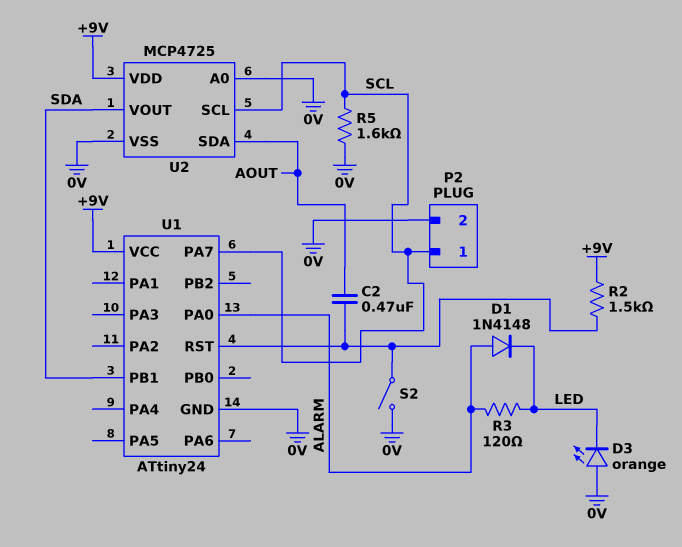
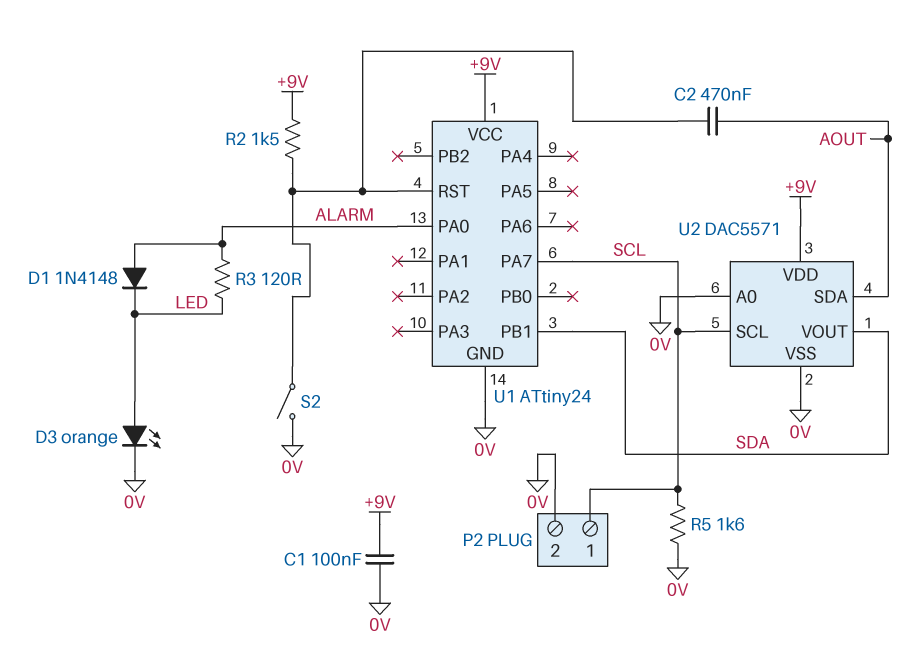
C1: none -> 100nF (+9V, 0V)
D3: LED orange (A 0V, K LED) -> LED orange (A LED, K 0V)
U2: MCP4725 -> DAC5571

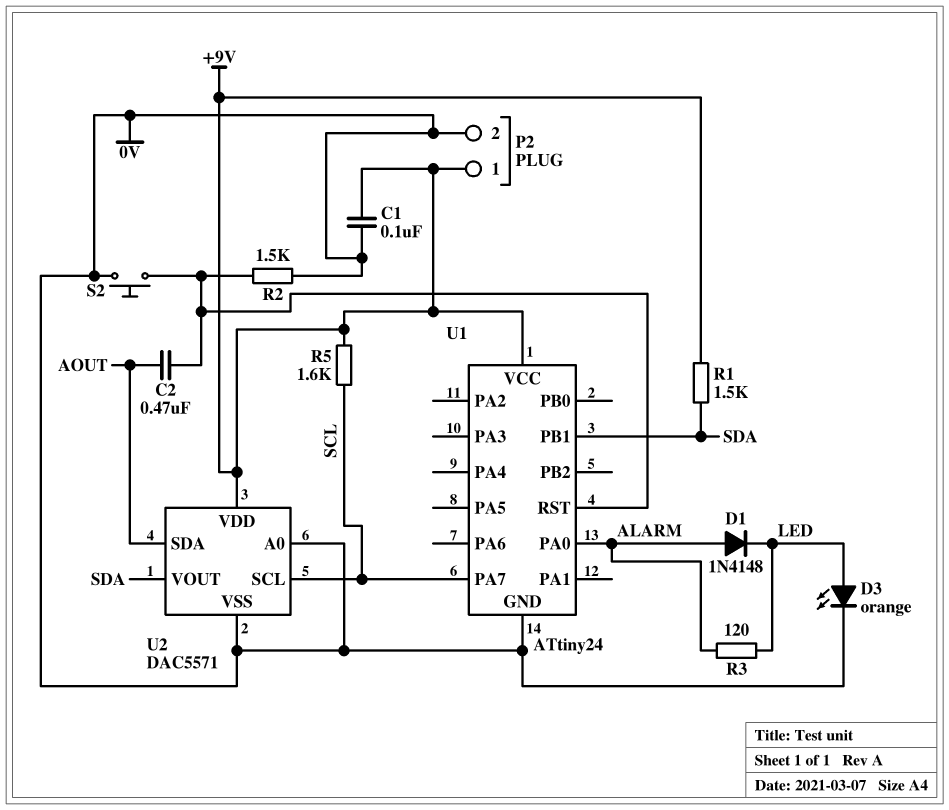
P2 pin 1: SCL -> +9V
R1: none -> 1.5k (+9V, SDA)
R2: 1.5k (+9V, U1/RST) -> 1.5k (0V, U1/RST)
R5: 1.6k (0V, SCL) -> 1.6k (+9V, SCL)
S2: switch (0V, U1/RST) -> button (0V, U1/RST)

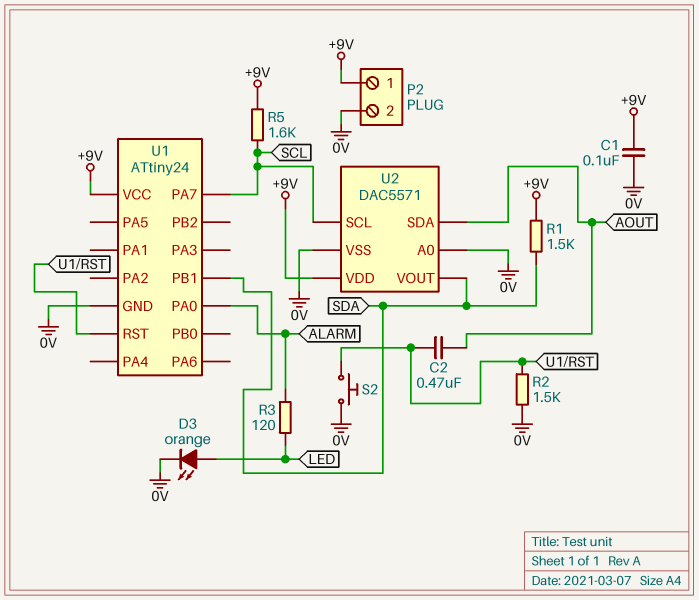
D1: diode 1N4148 (A ALARM, K LED) -> none

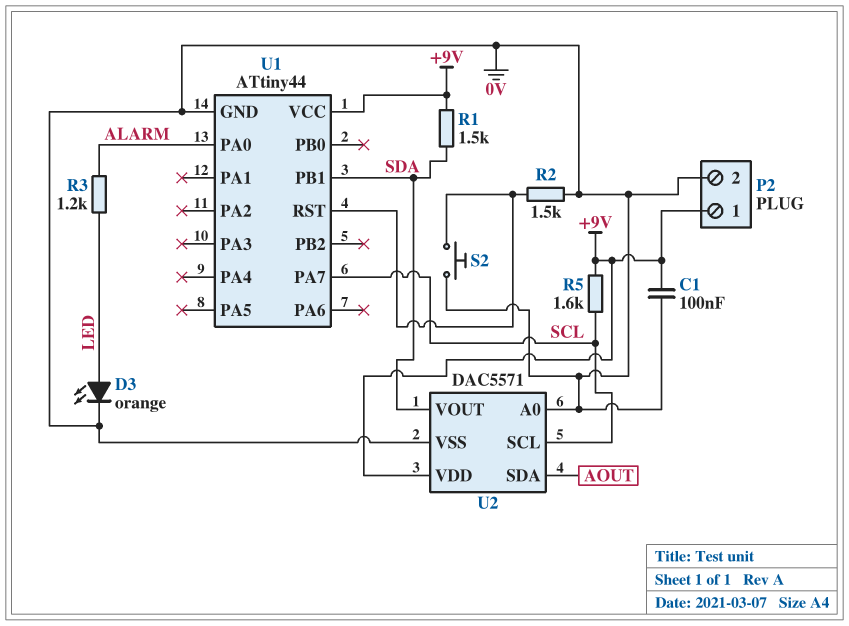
C2: 470nF (AOUT, U1/RST) -> none
R3: 120 (ALARM, LED) -> 1.2k (ALARM, LED)
U1: ATtiny24 -> ATtiny44

